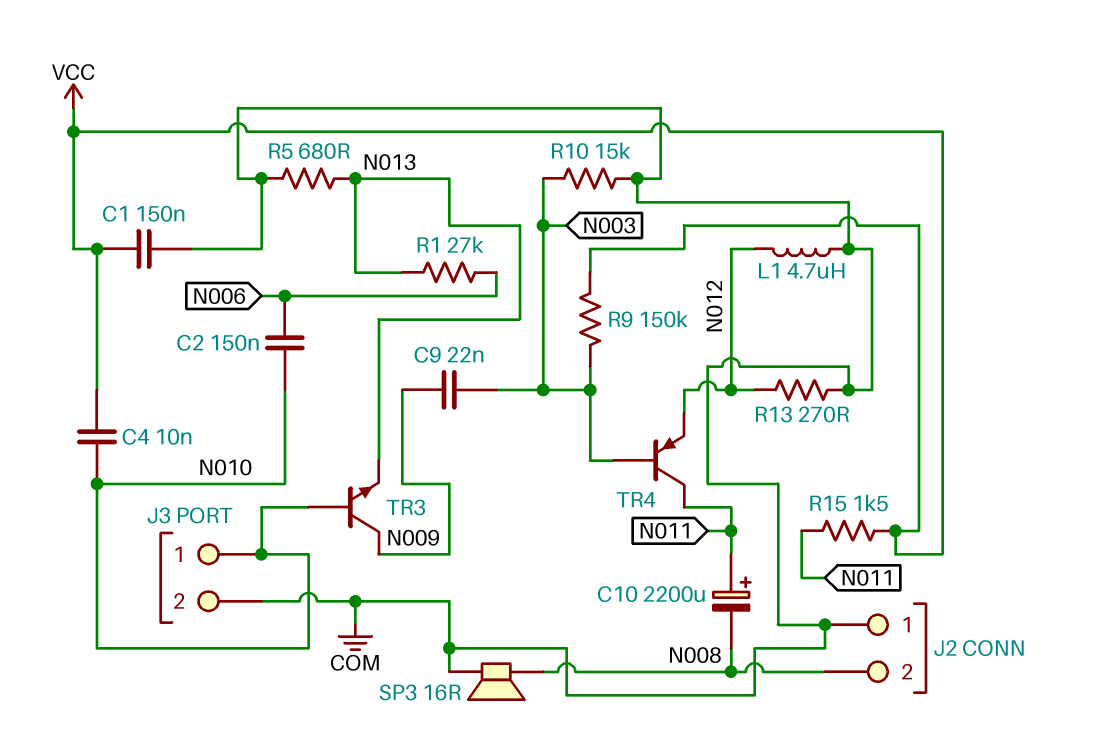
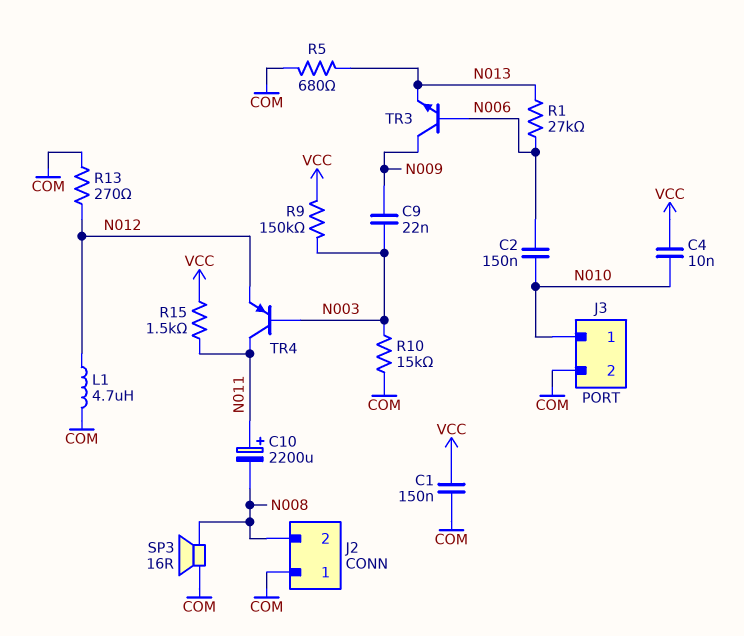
TR3: NPN (B N010, C N009, E N013) -> NPN (B N006, C N009, E N013)

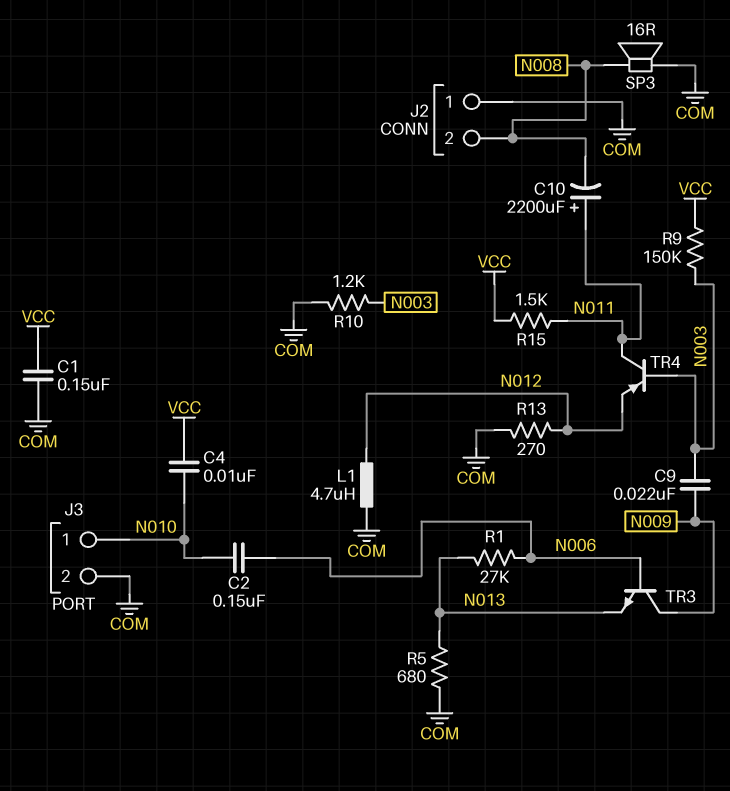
R10: 15k (COM, N003) -> 1.2k (COM, N003)

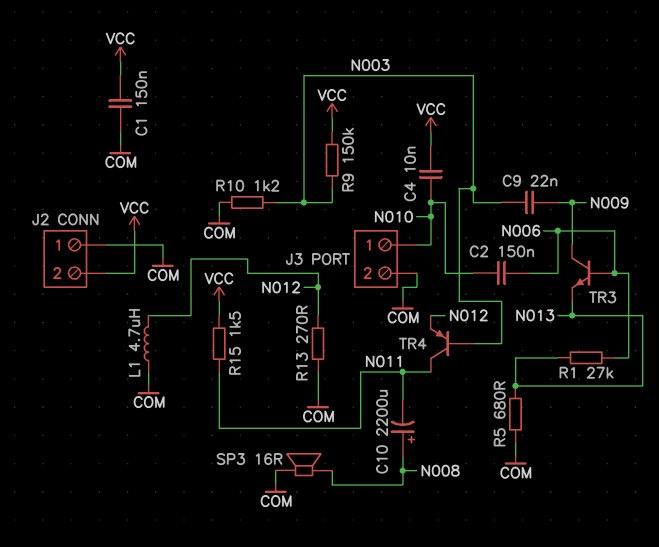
C10: 2200uF (plus N011, minus N008) -> 2200uF (plus N008, minus N011)
J2 pin 2: N008 -> VCC

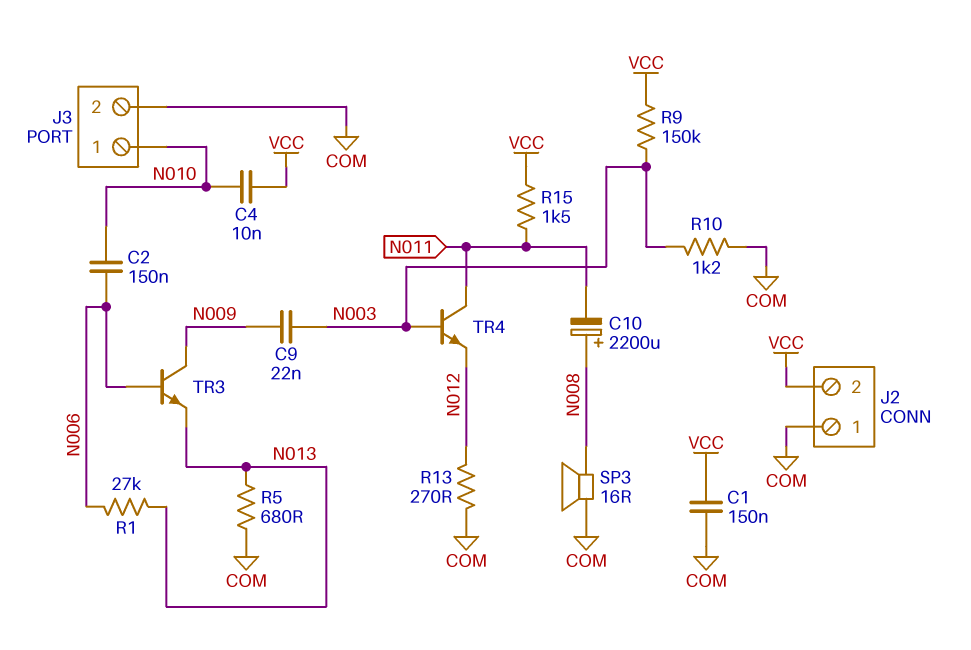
L1: 4.7uH (COM, N012) -> none
TR4: PNP (B N003, C N011, E N012) -> NPN (B N003, C N011, E N012)

